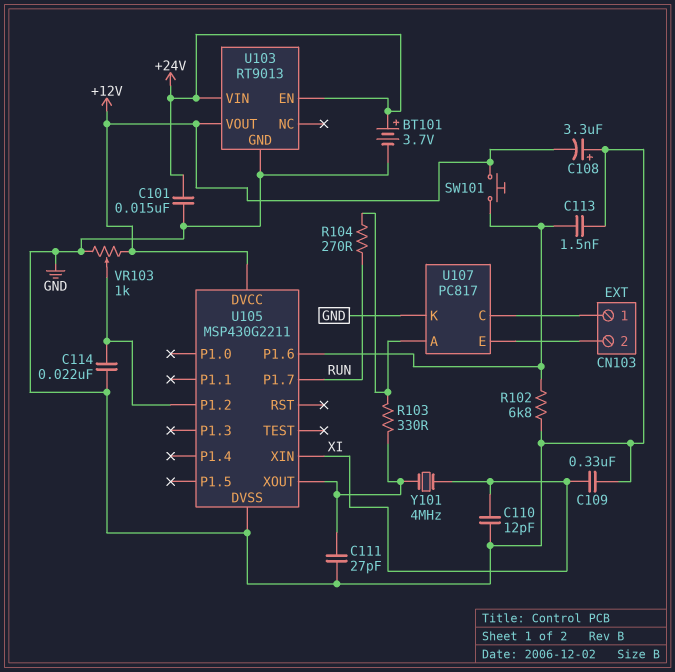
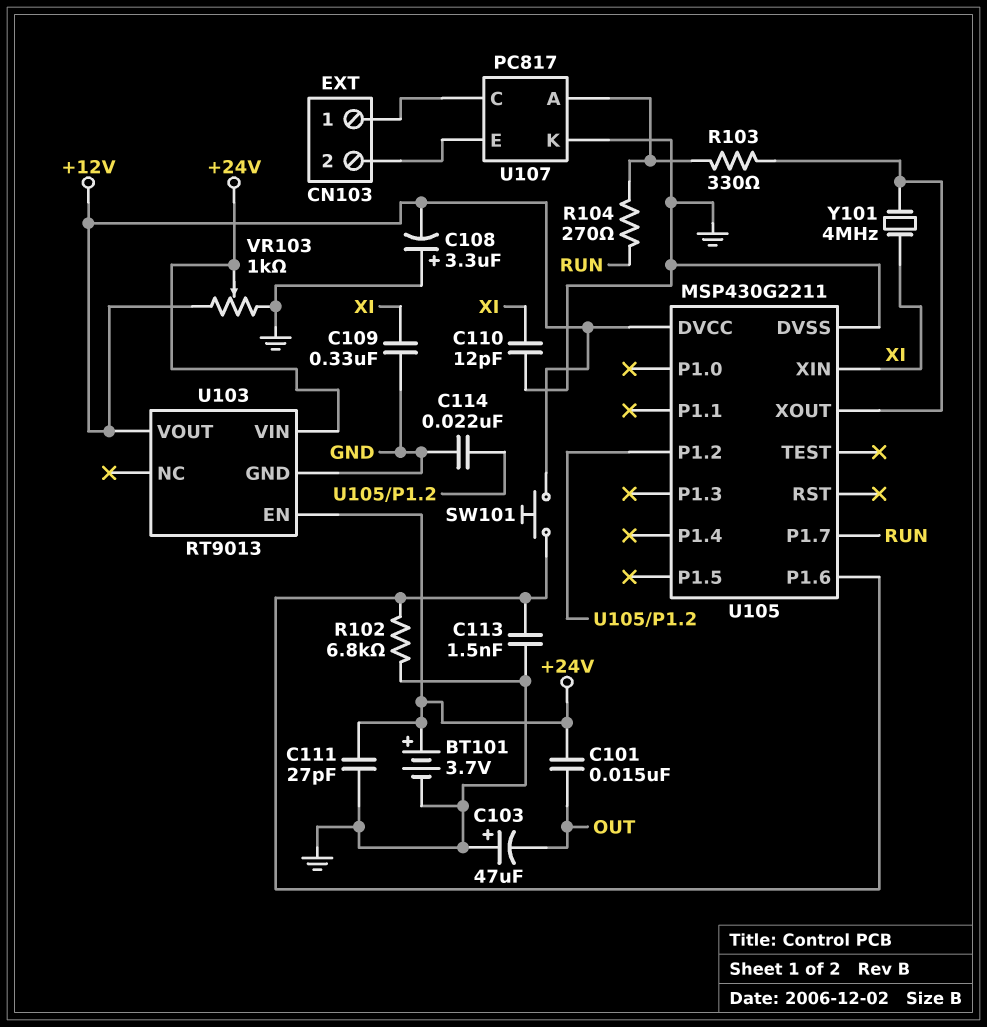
C101: 15nF (+24V, GND) -> 15nF (+24V, OUT)
C103: none -> 47uF (plus GND, minus OUT)
C111: 27pF (GND, U105/XOUT) -> 27pF (+24V, GND)
VR103: 1k (+12V, GND, wiper U105/P1.2) -> 1k (+12V, GND, wiper +24V)

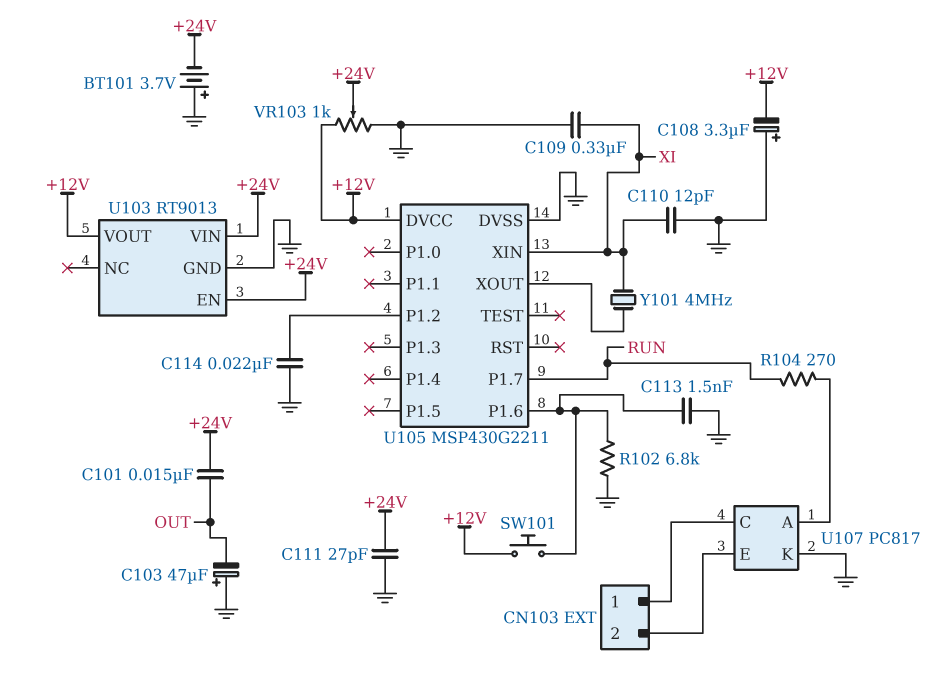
BT101: 3.7V (plus +24V, minus GND) -> 3.7V (plus GND, minus +24V)
R103: 330 (U105/XOUT, U107/A) -> none

